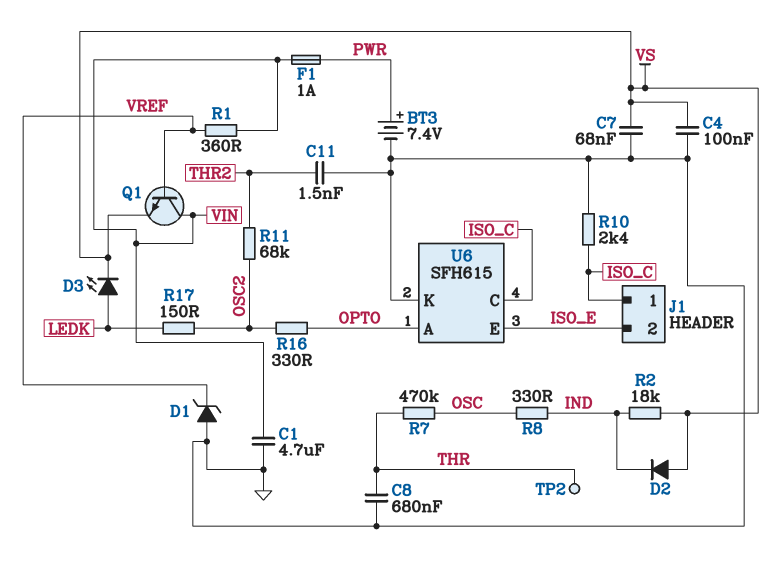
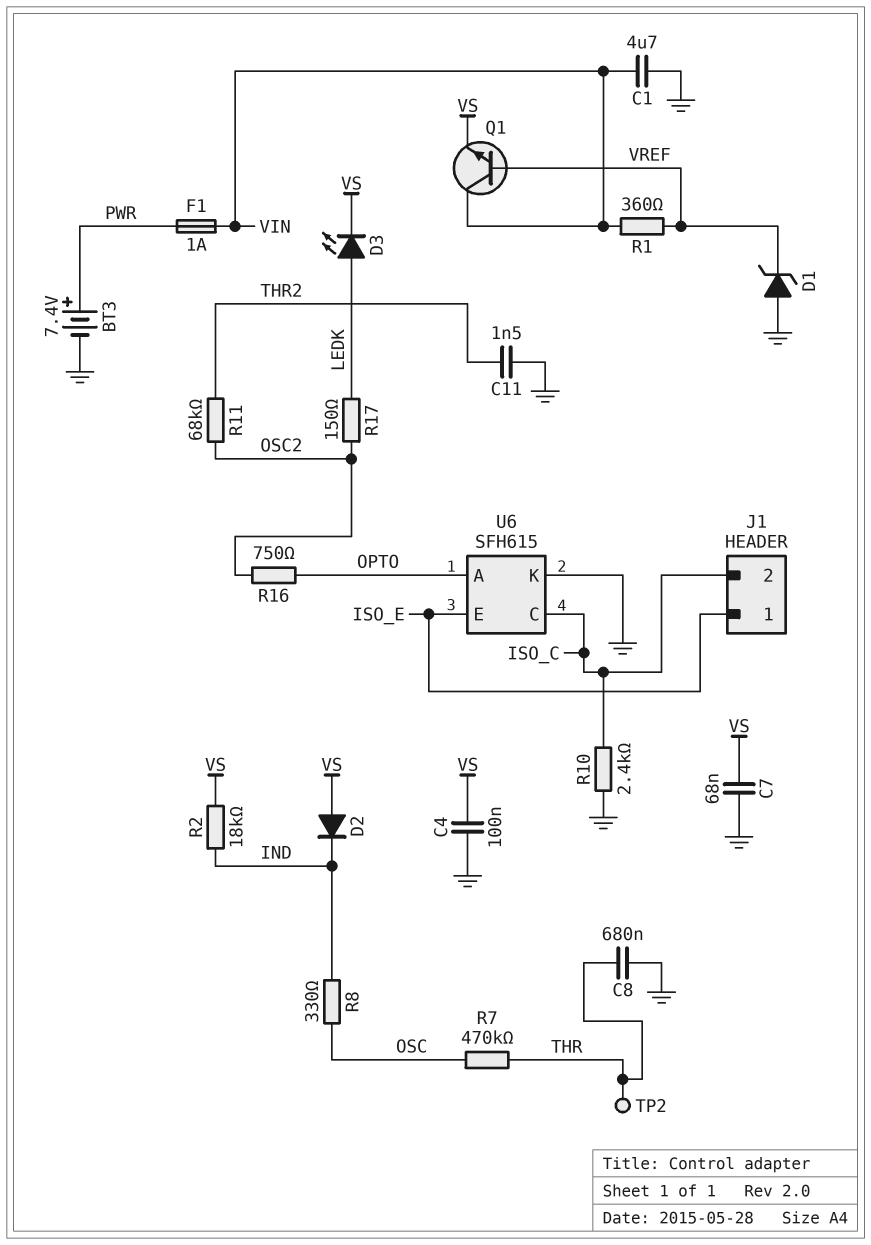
J1 pin 1: ISO_C -> ISO_E
J1 pin 2: ISO_E -> ISO_C
R16: 330 (OPTO, OSC2) -> 750 (OPTO, OSC2)

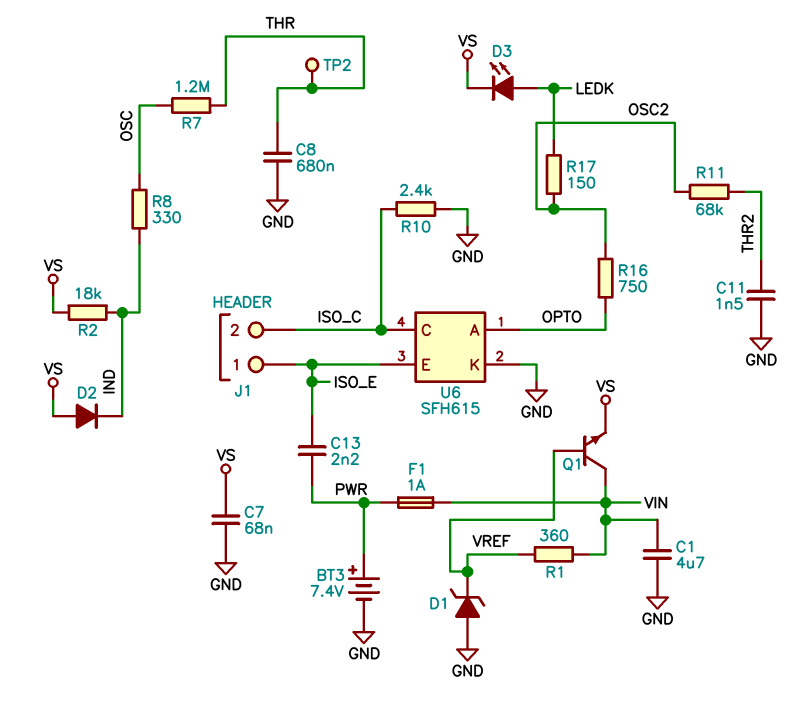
C4: 100nF (GND, VS) -> none
C13: none -> 2.2nF (ISO_E, PWR)
R7: 470k (OSC, THR) -> 1.2M (OSC, THR)

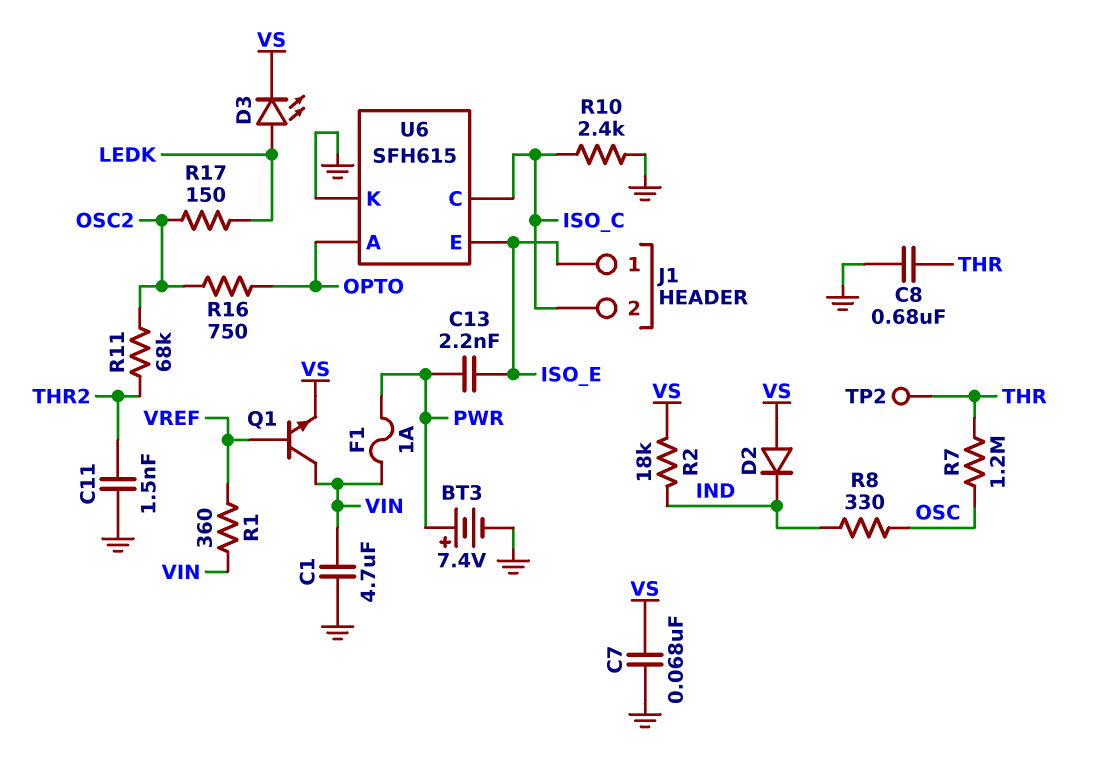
D1: zener (A GND, K VREF) -> none

